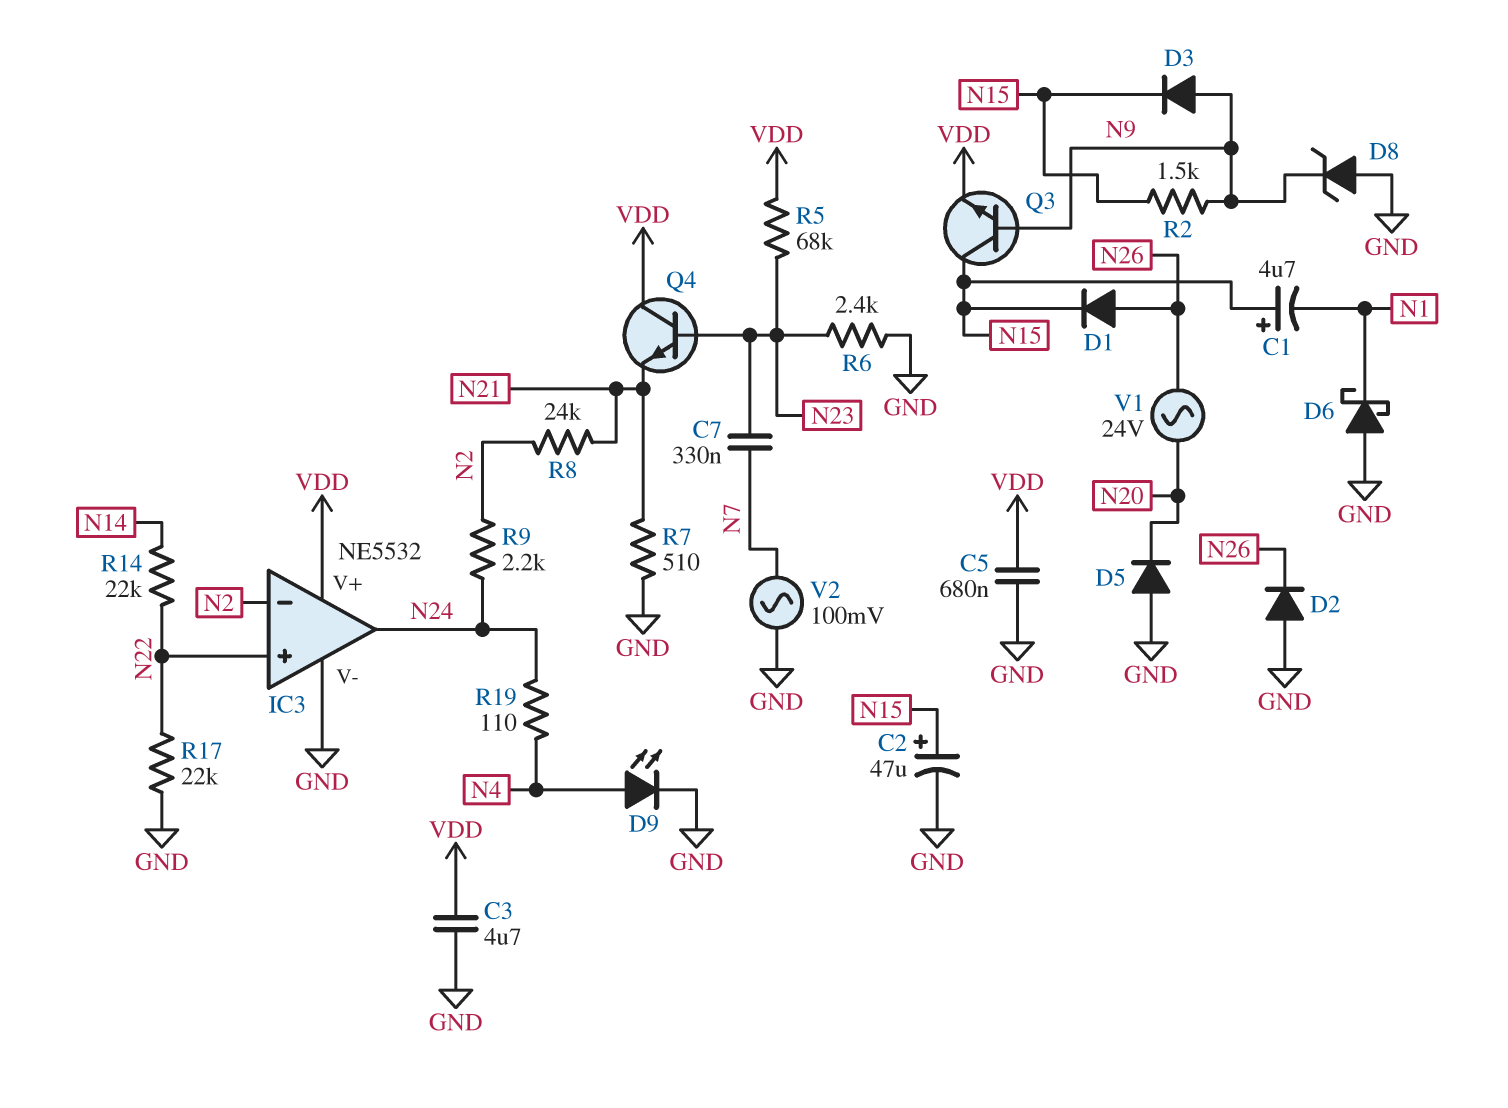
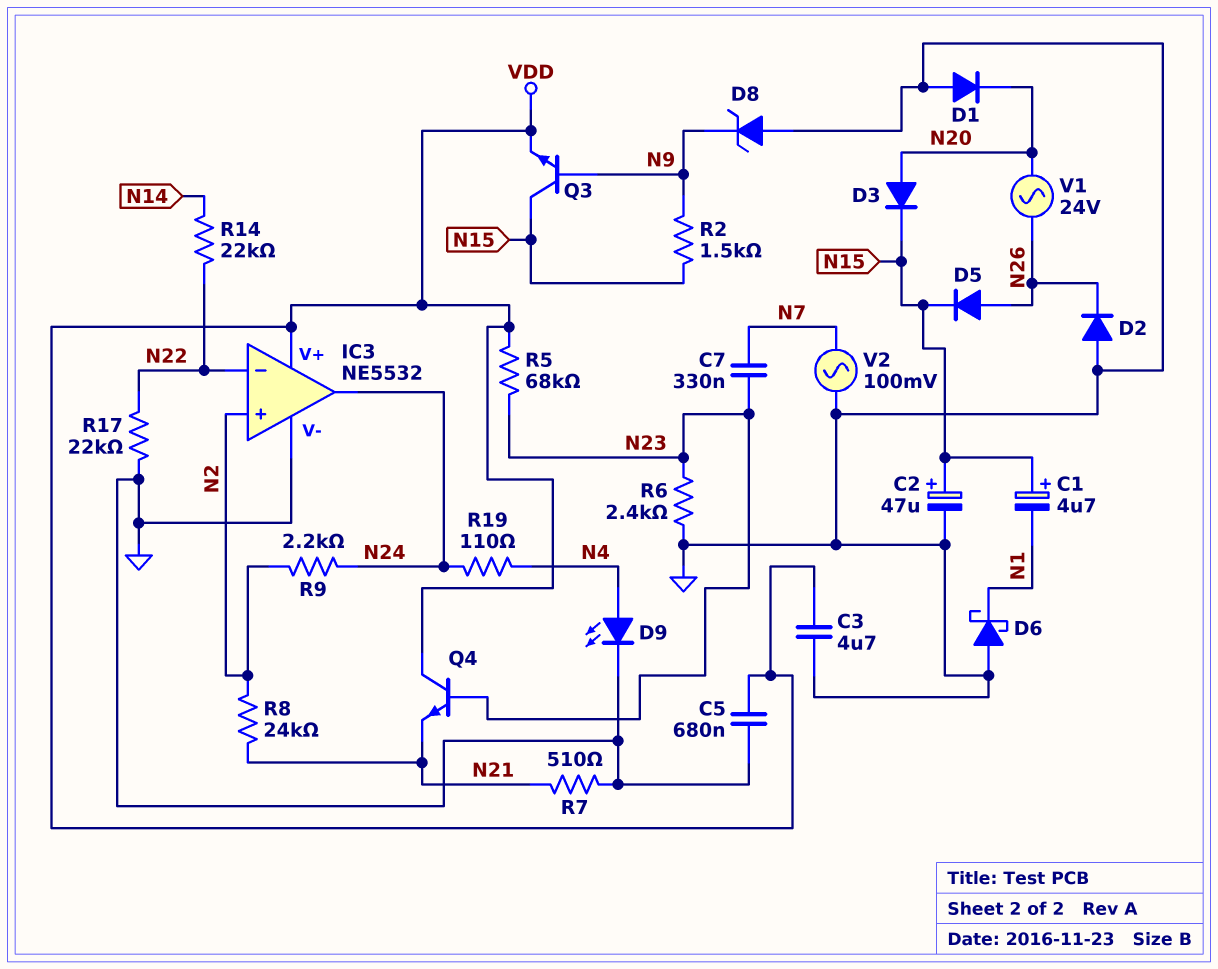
D1: diode (A N26, K N15) -> diode (A GND, K N20)
D3: diode (A N9, K N15) -> diode (A N20, K N15)
D5: diode (A GND, K N20) -> diode (A N26, K N15)
IC3 pin in+: N22 -> N2
IC3 pin in-: N2 -> N22

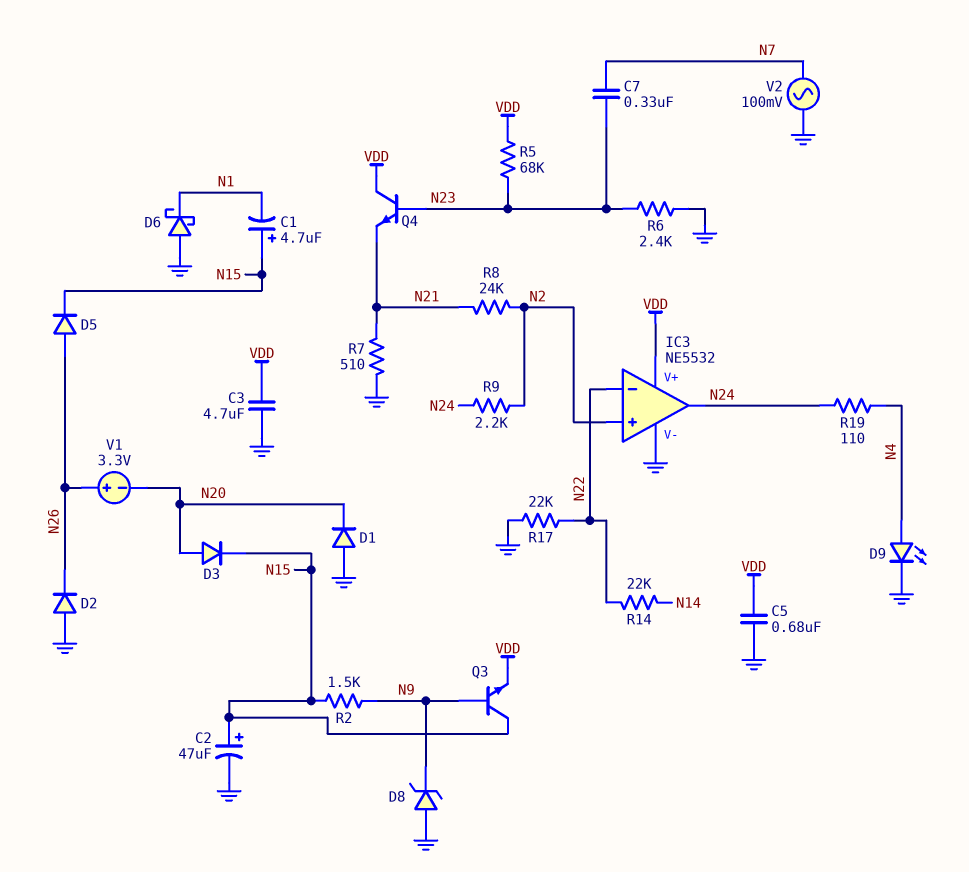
V1: AC 24V (N20, N26) -> 3.3V (plus N26, minus N20)

